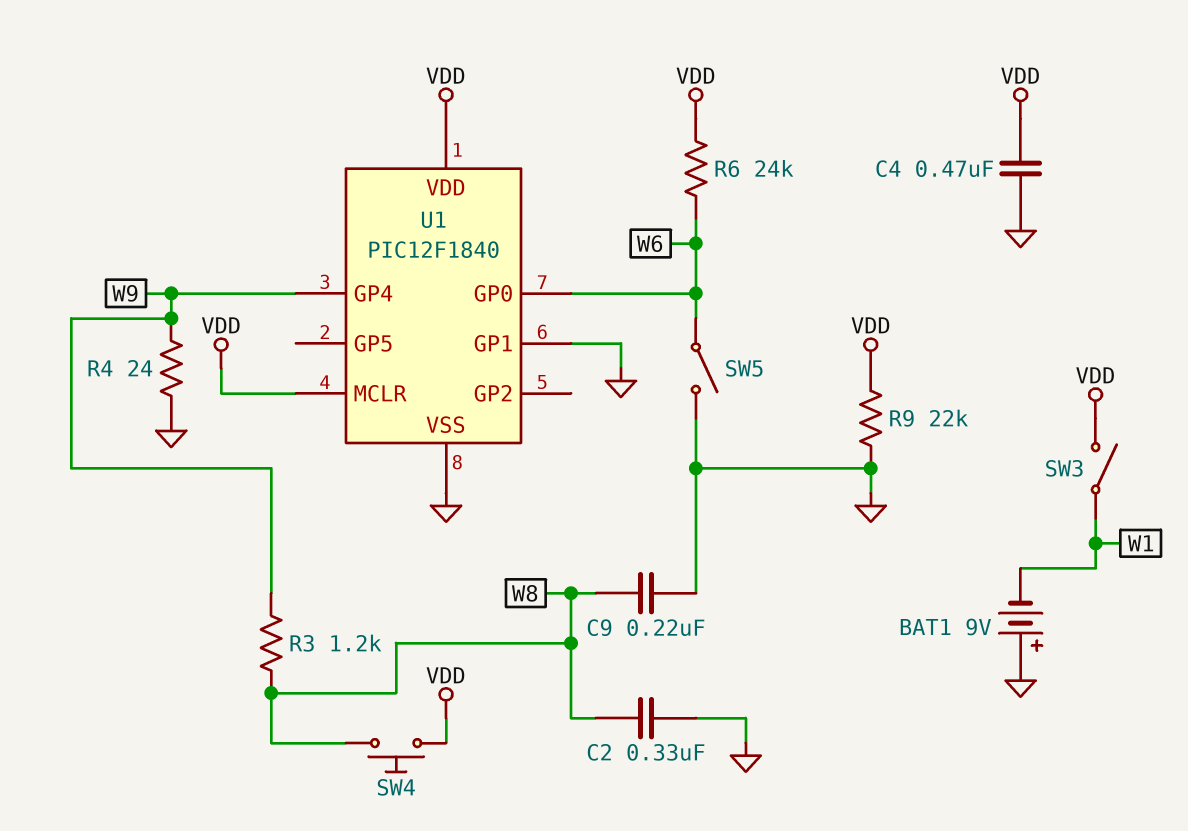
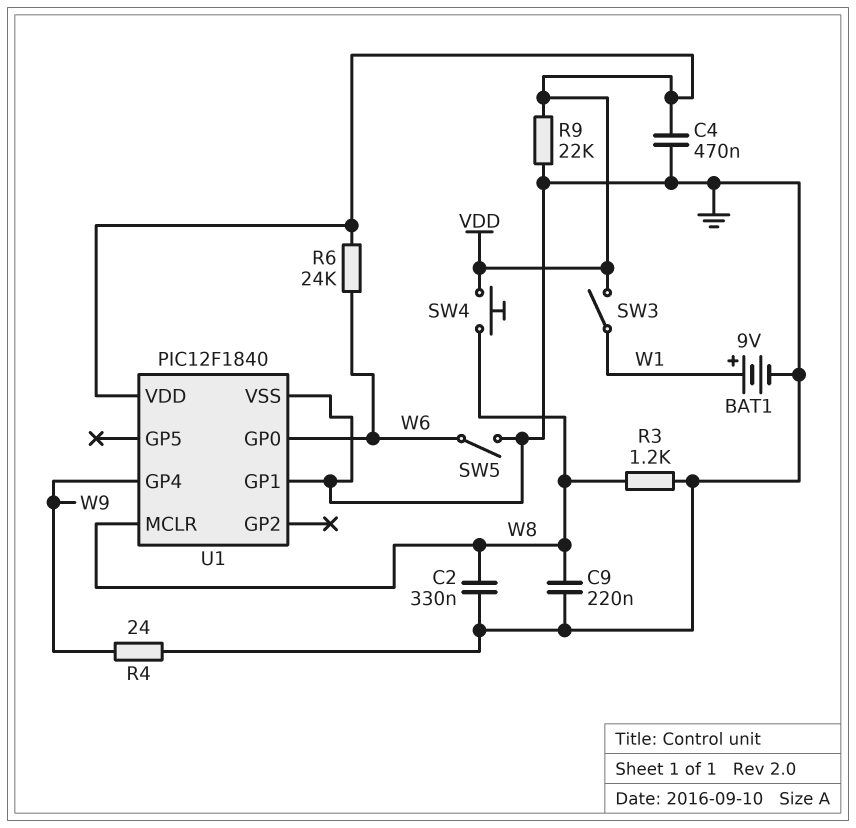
BAT1: 9V (plus GND, minus W1) -> 9V (plus W1, minus GND)
R3: 1.2k (W8, W9) -> 1.2k (GND, W8)
U1 pin MCLR: VDD -> W8

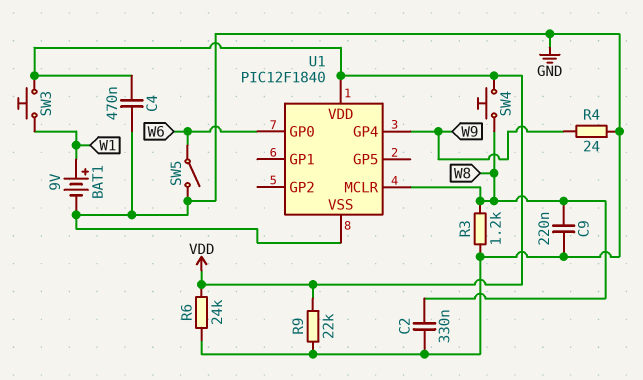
R6: 24k (VDD, W6) -> 24k (GND, VDD)
SW3: switch (VDD, W1) -> button (VDD, W1)
U1 pin GP1: GND -> none

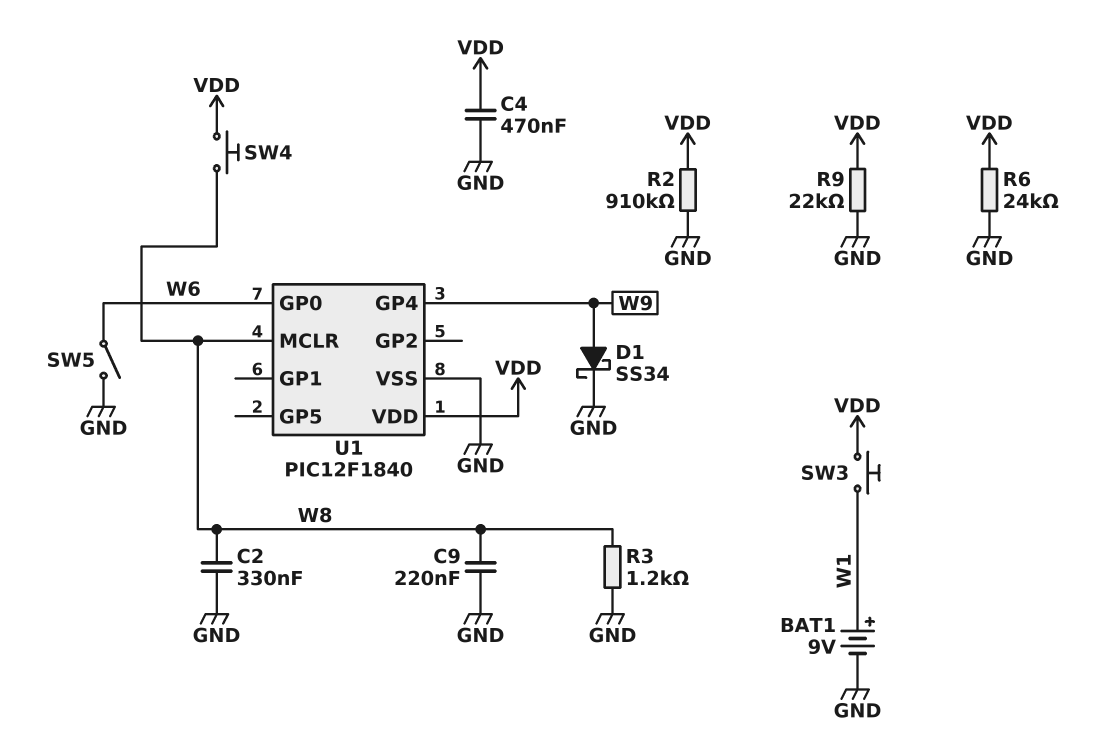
D1: none -> schottky SS34 (A W9, K GND)
R2: none -> 910k (GND, VDD)
R4: 24 (GND, W9) -> none

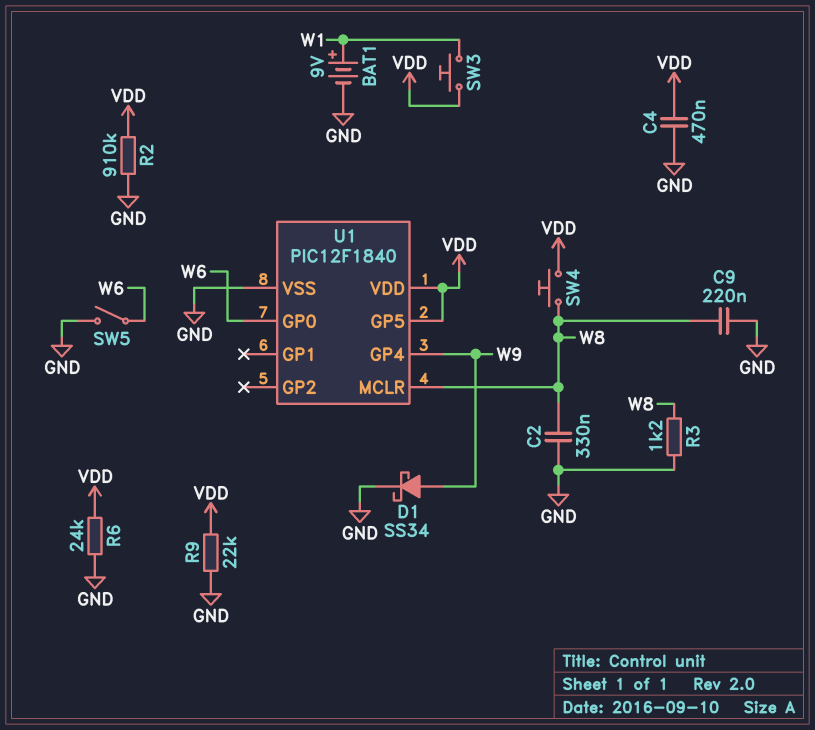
U1 pin GP5: none -> VDD

